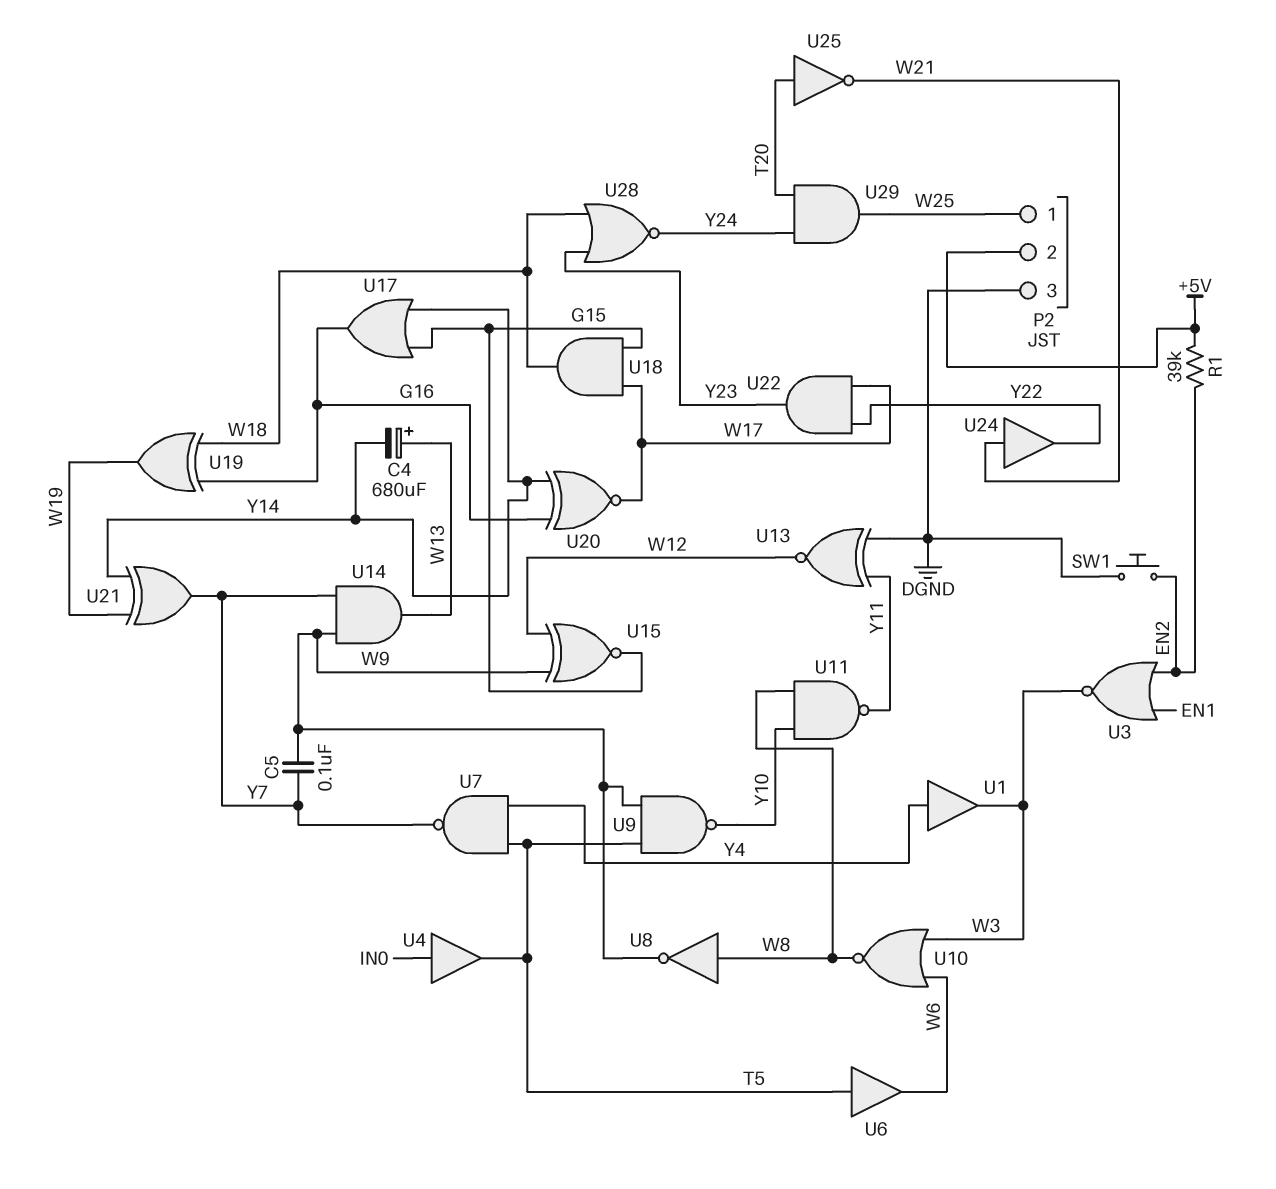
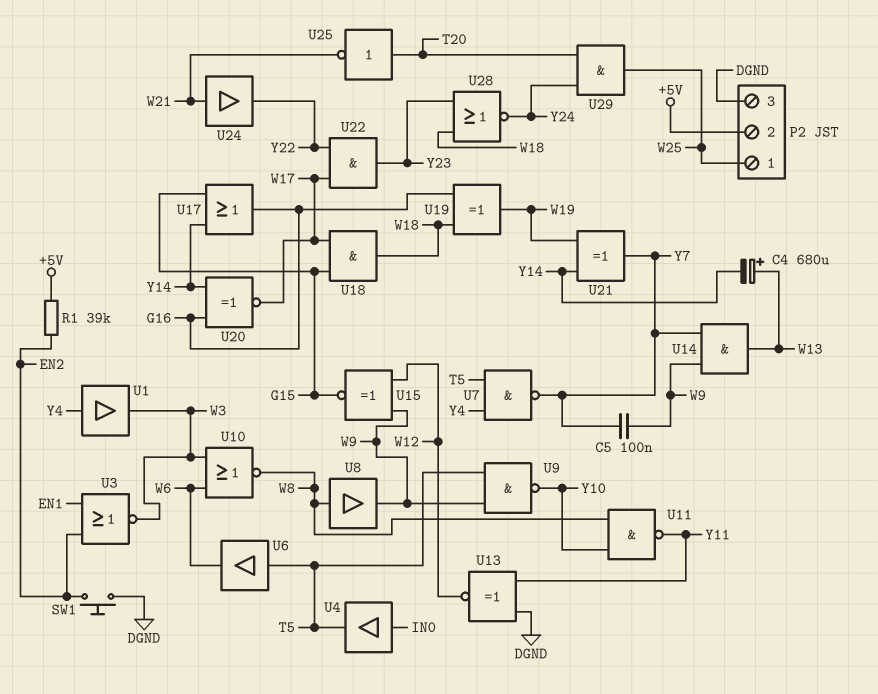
U8: NOT (in W8, out W9) -> buffer (in W8, out W9)

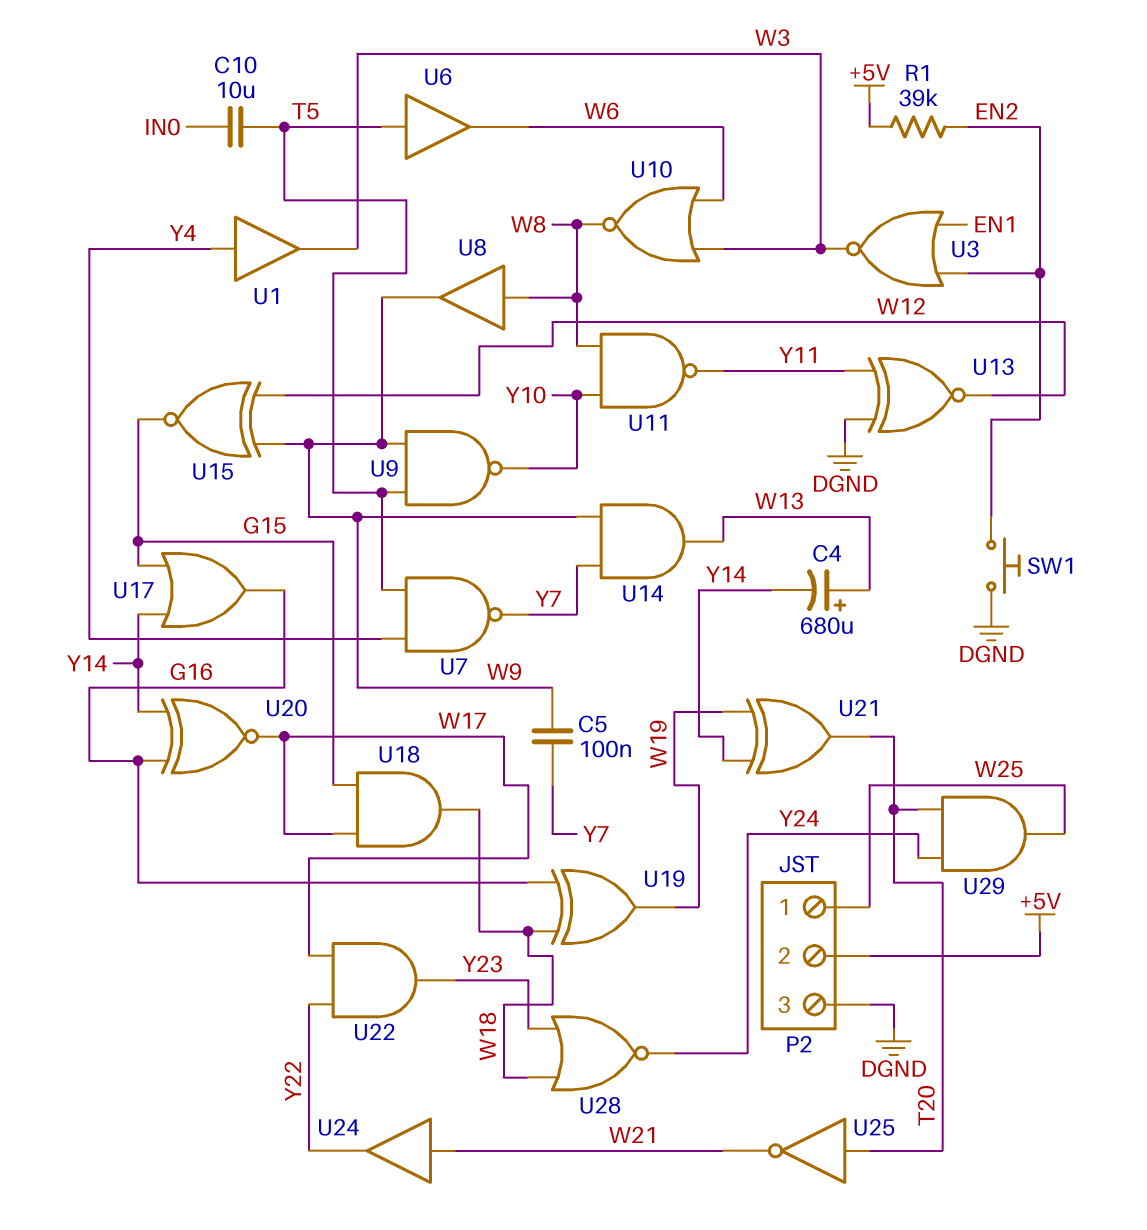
C10: none -> 10uF (IN0, T5)
U4: buffer (in IN0, out T5) -> none
U21: XOR (in W19, in Y14, out Y7) -> XOR (in W19, in Y14, out T20)

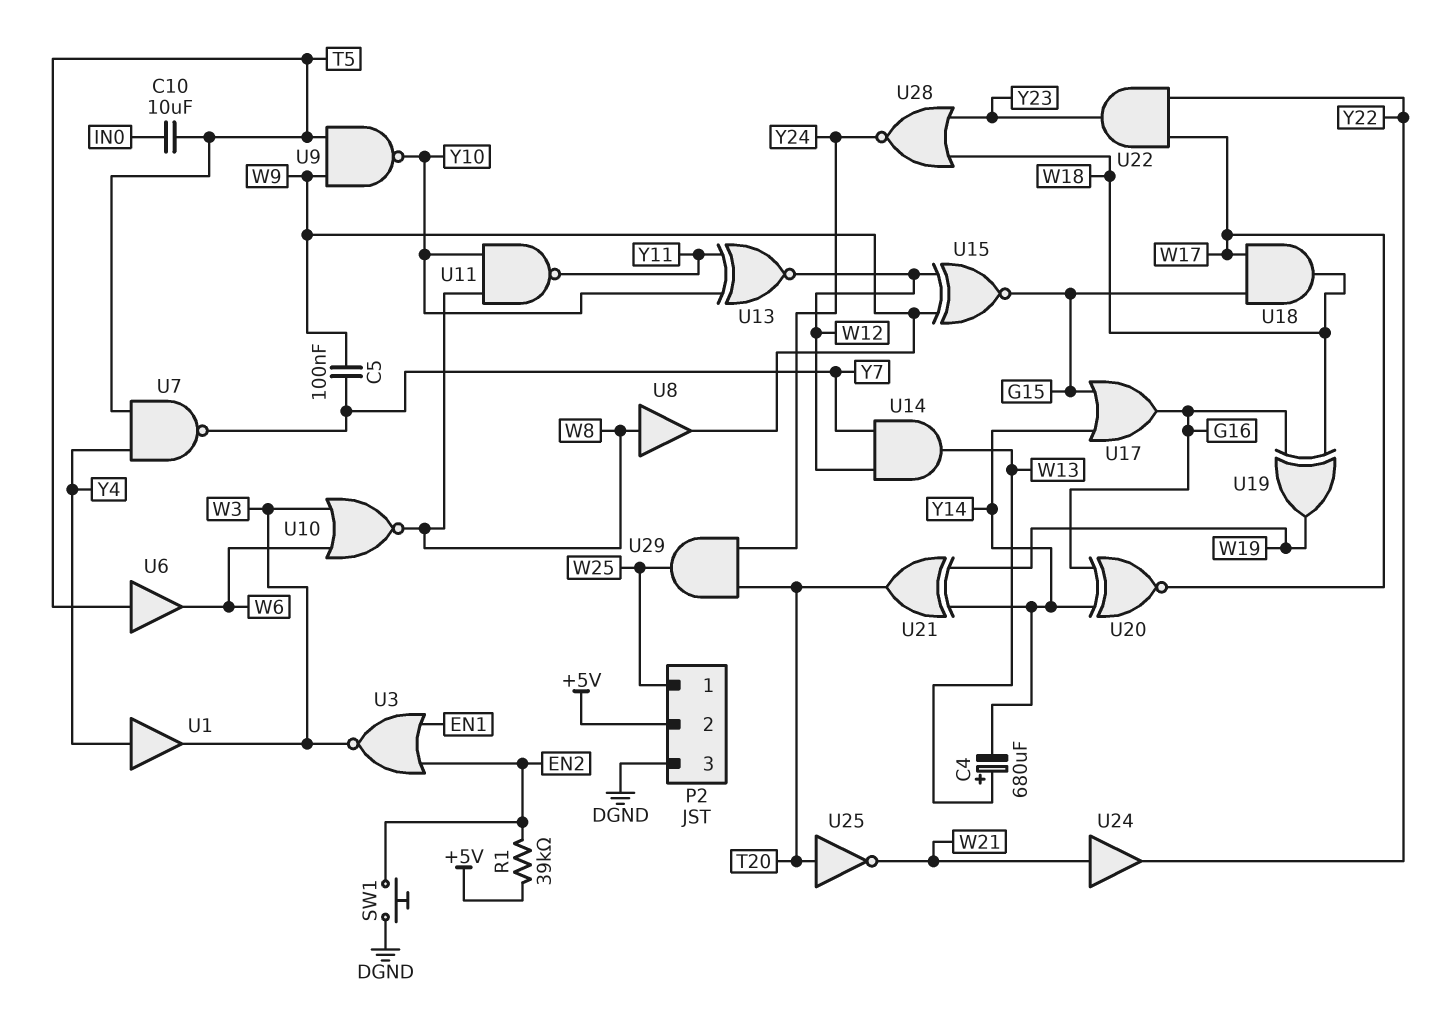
U13: XNOR (in DGND, in Y11, out W12) -> XNOR (in Y10, in Y11, out W12)
U14: AND (in W9, in Y7, out W13) -> AND (in W12, in Y7, out W13)

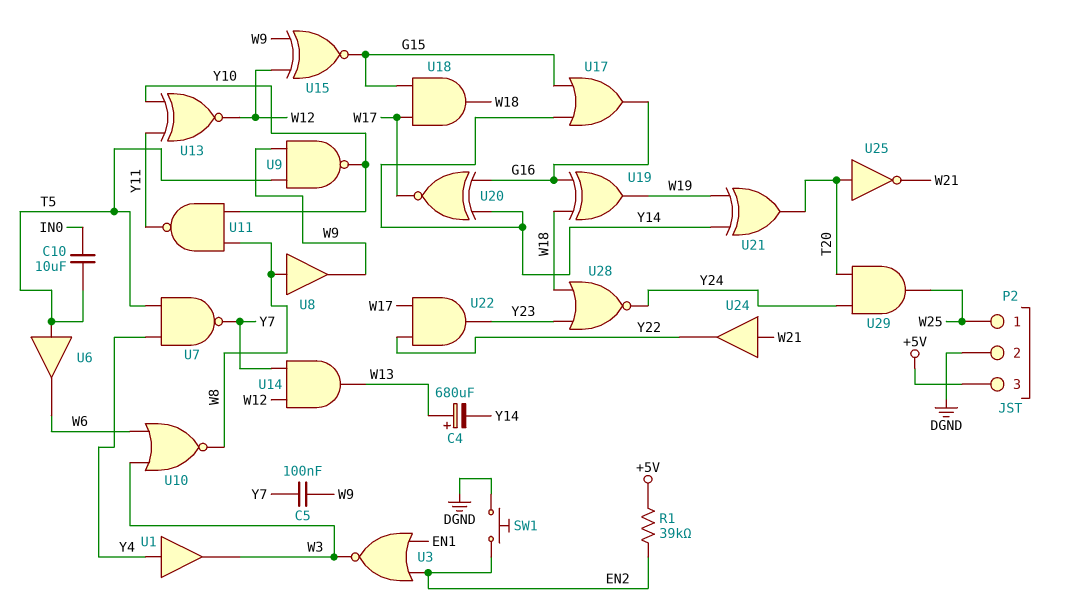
P2 pin 2: +5V -> DGND
P2 pin 3: DGND -> +5V

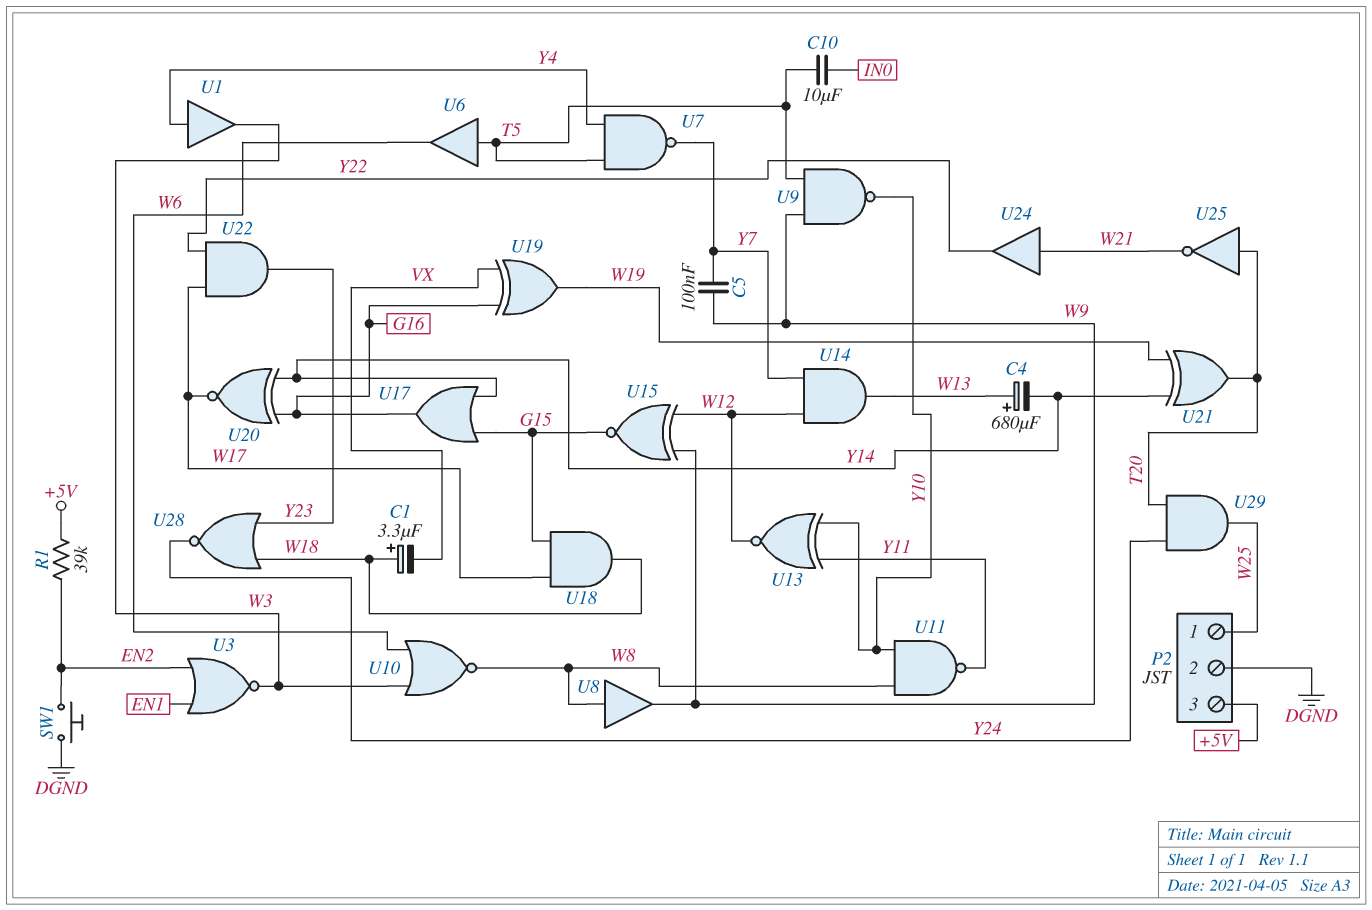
C1: none -> 3.3uF (plus W18, minus VX)
U19: XOR (in G16, in W18, out W19) -> XOR (in G16, in VX, out W19)

